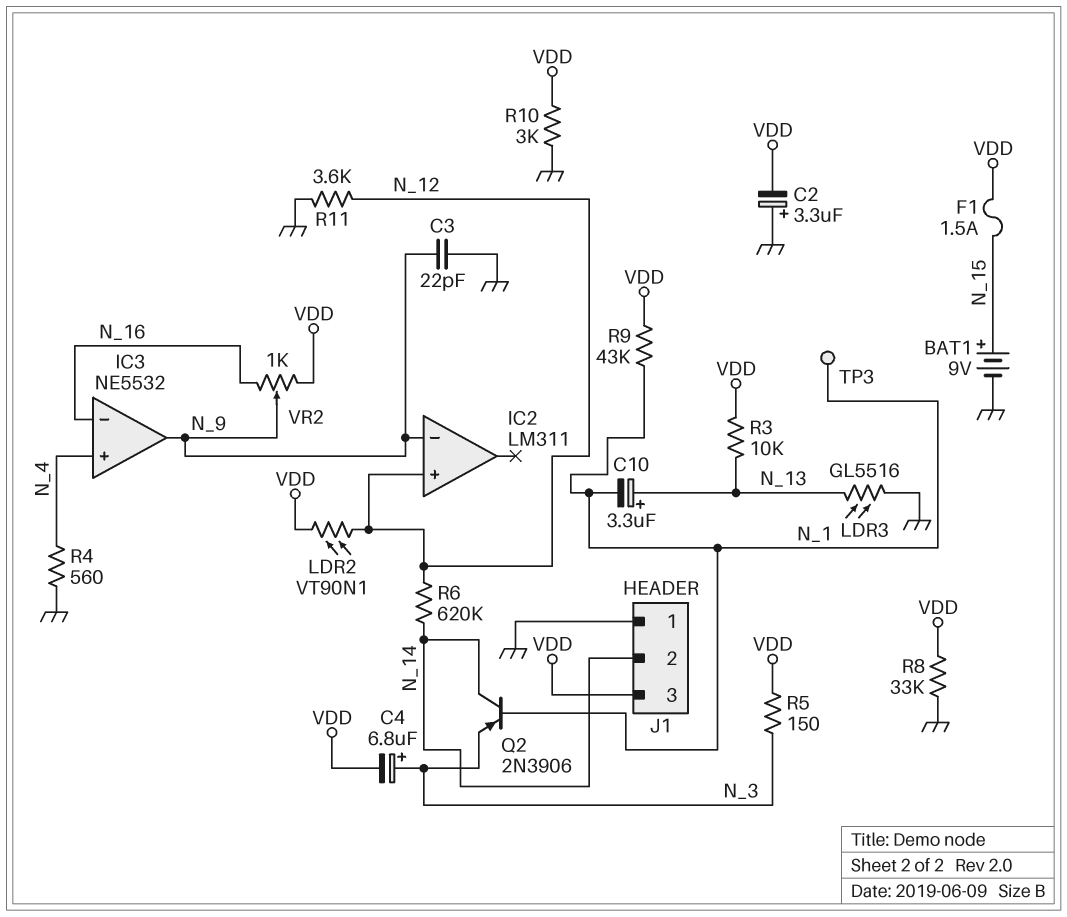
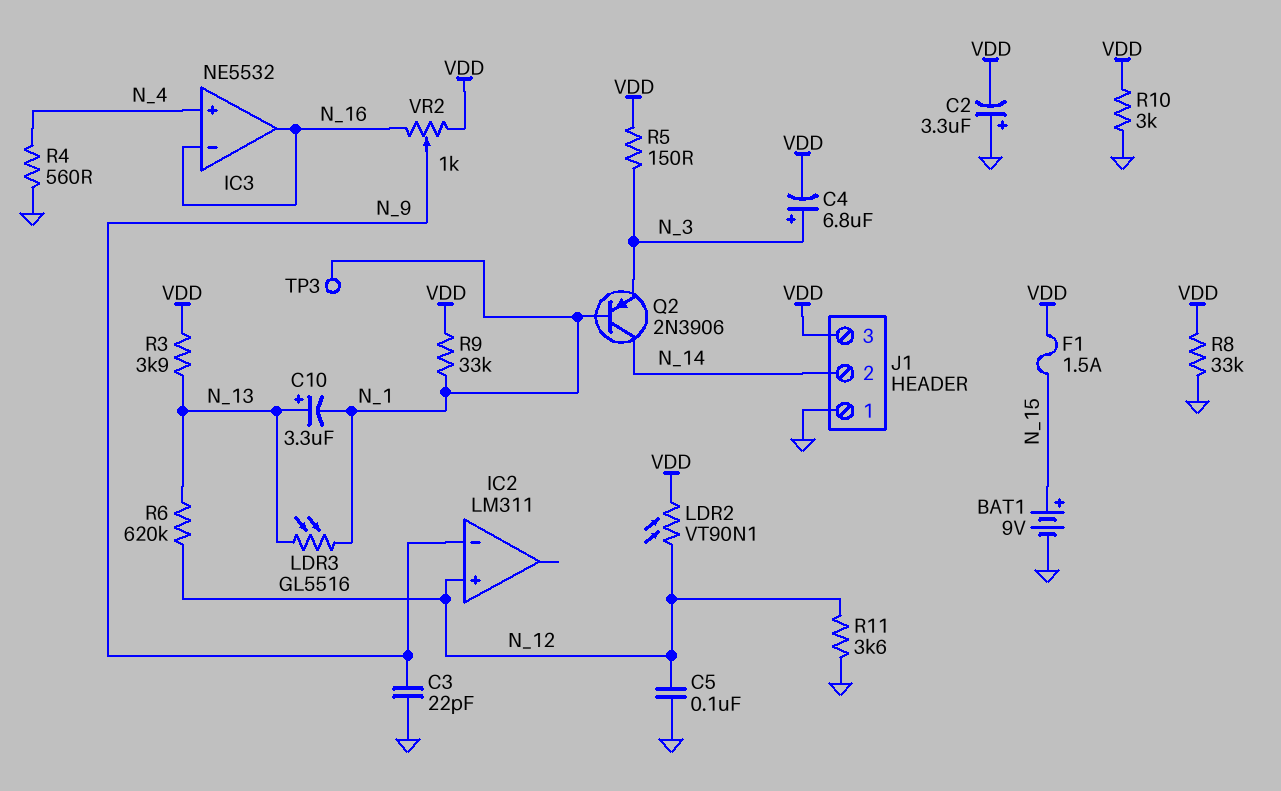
C5: none -> 100nF (GND, N_12)
IC3 pin out: N_9 -> N_16
LDR3: GL5516 (GND, N_13) -> GL5516 (N_1, N_13)
R3: 10k (N_13, VDD) -> 3.9k (N_13, VDD)
R6: 620k (N_12, N_14) -> 620k (N_12, N_13)
R9: 43k (N_1, VDD) -> 33k (N_1, VDD)

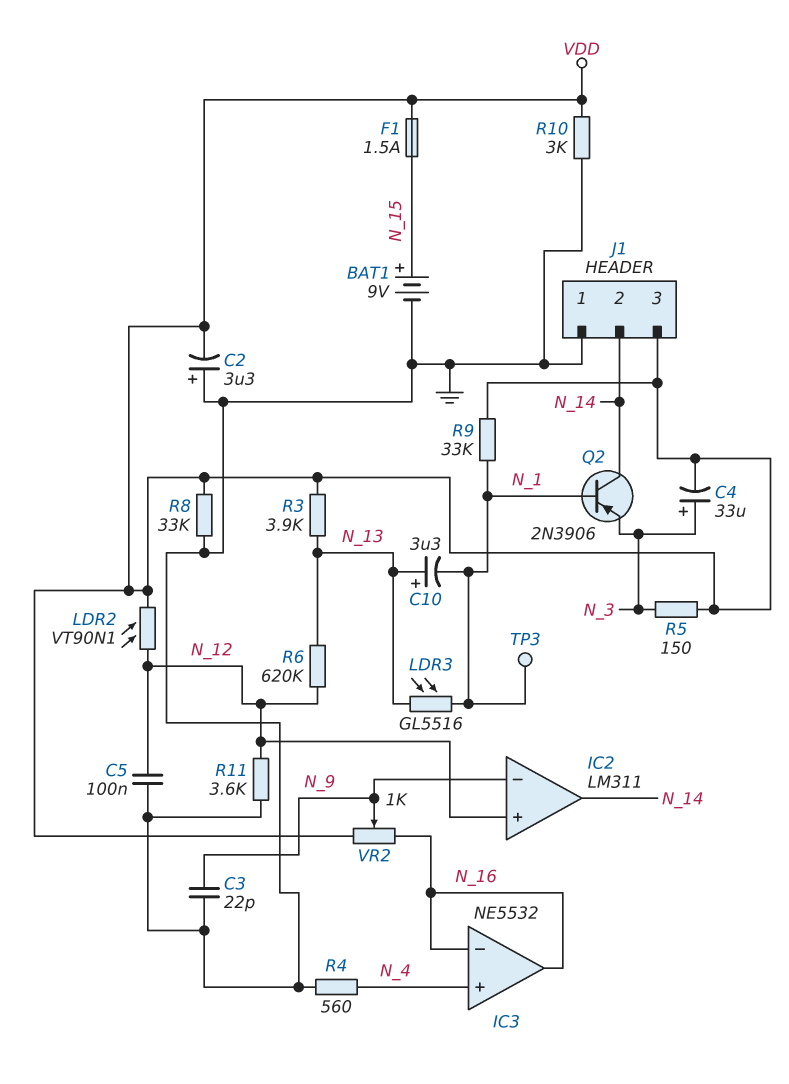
C4: 6.8uF (plus N_3, minus VDD) -> 33uF (plus N_3, minus VDD)
IC2 pin out: none -> N_14

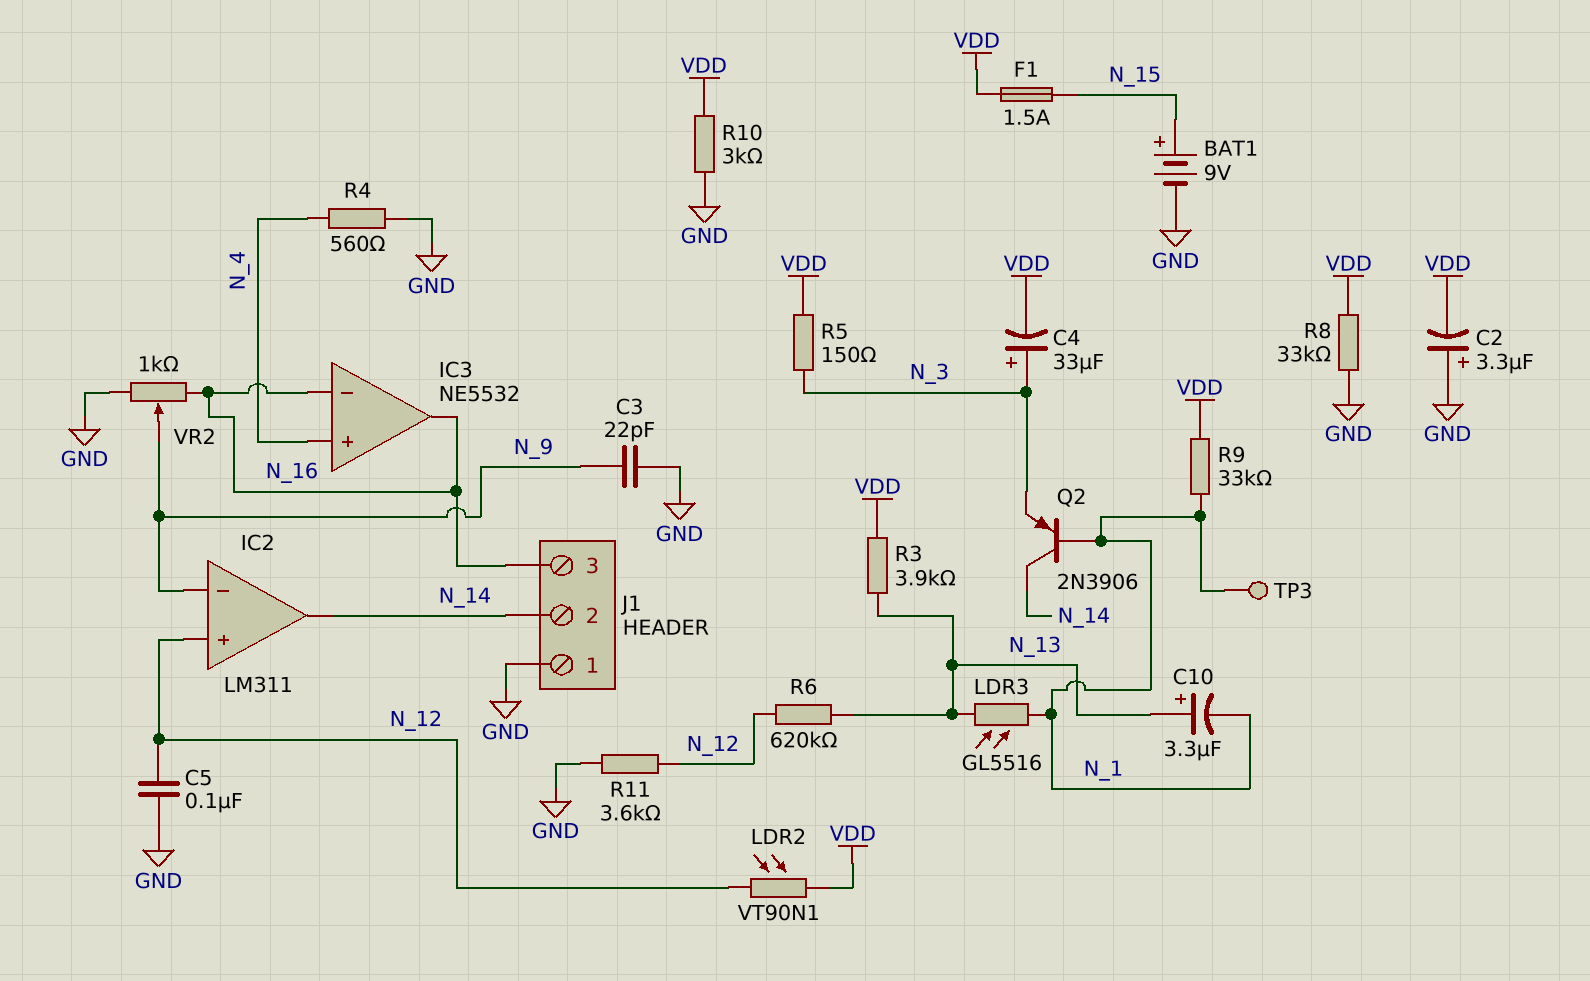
J1 pin 3: VDD -> N_16
VR2: 1k (N_16, VDD, wiper N_9) -> 1k (GND, N_16, wiper N_9)

